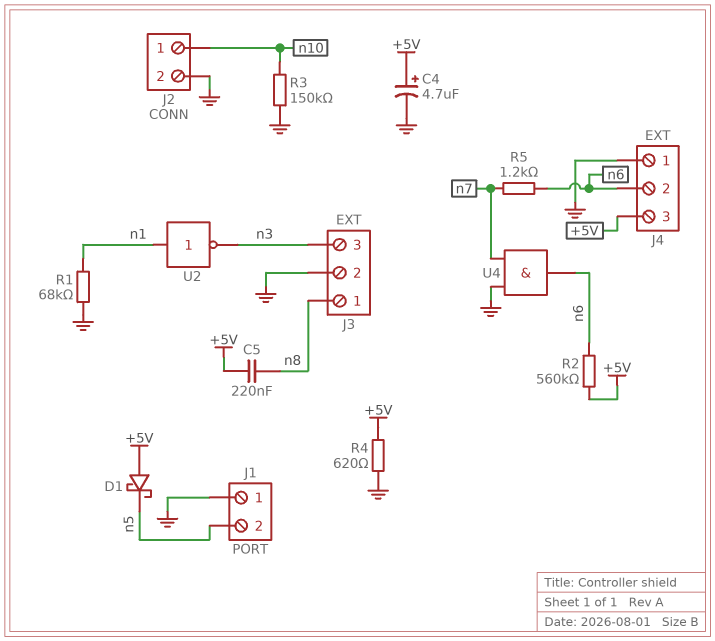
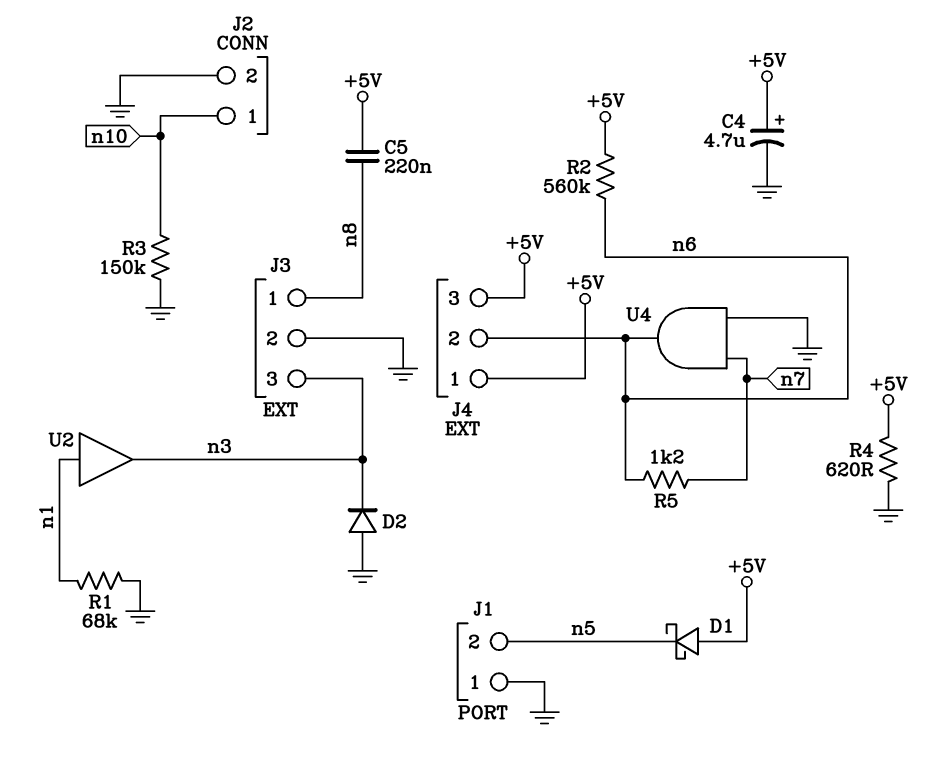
D2: none -> diode (A GND, K n3)
J4 pin 1: GND -> +5V
U2: NOT (in n1, out n3) -> buffer (in n1, out n3)

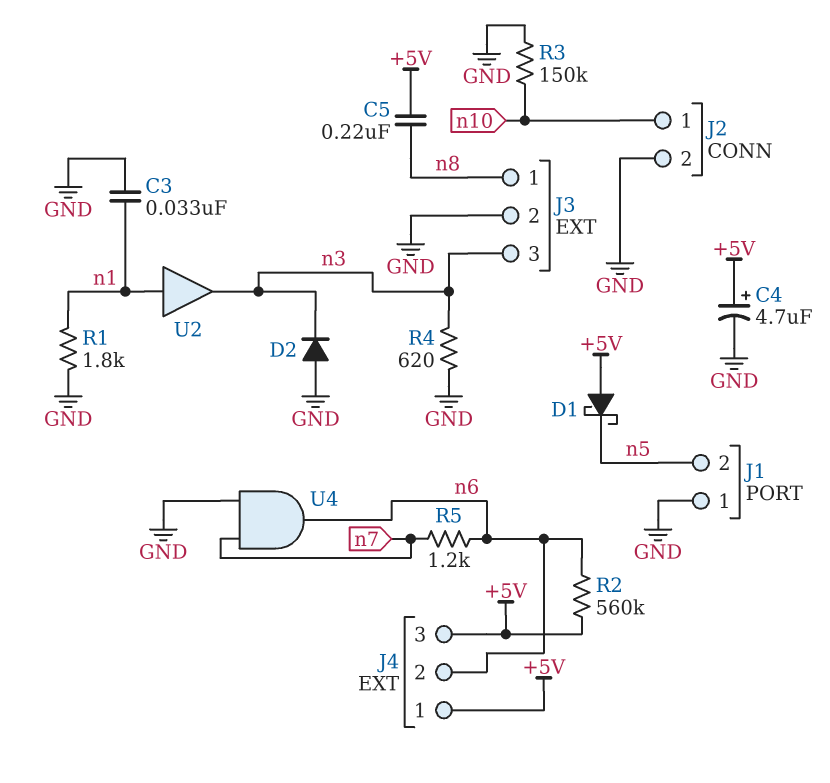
C3: none -> 33nF (GND, n1)
R1: 68k (GND, n1) -> 1.8k (GND, n1)
R4: 620 (+5V, GND) -> 620 (GND, n3)

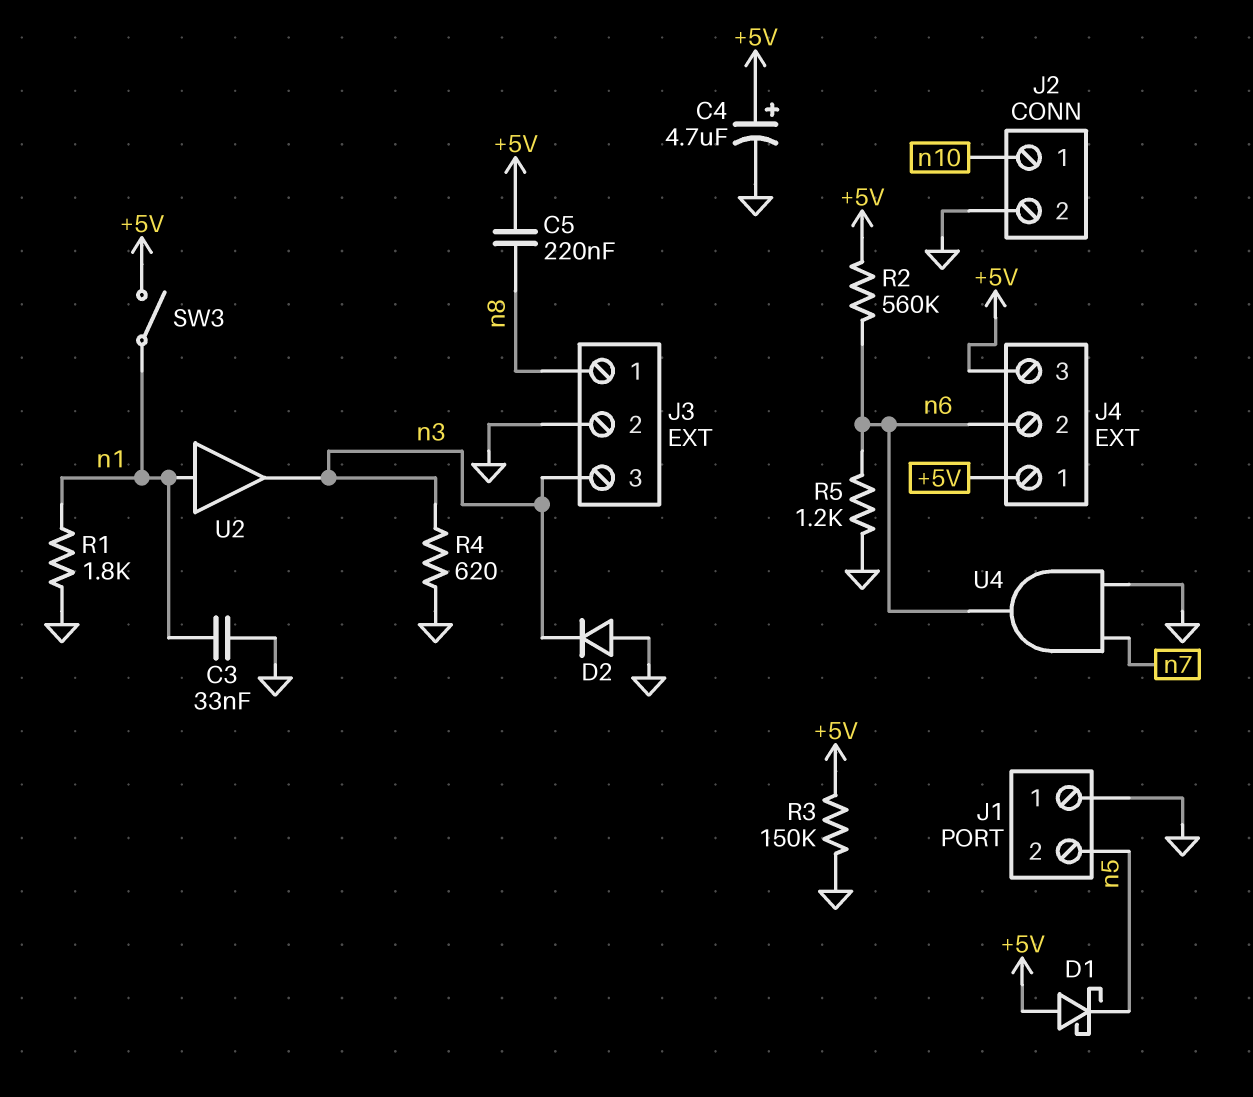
R3: 150k (GND, n10) -> 150k (+5V, GND)
R5: 1.2k (n6, n7) -> 1.2k (GND, n6)
SW3: none -> switch (+5V, n1)

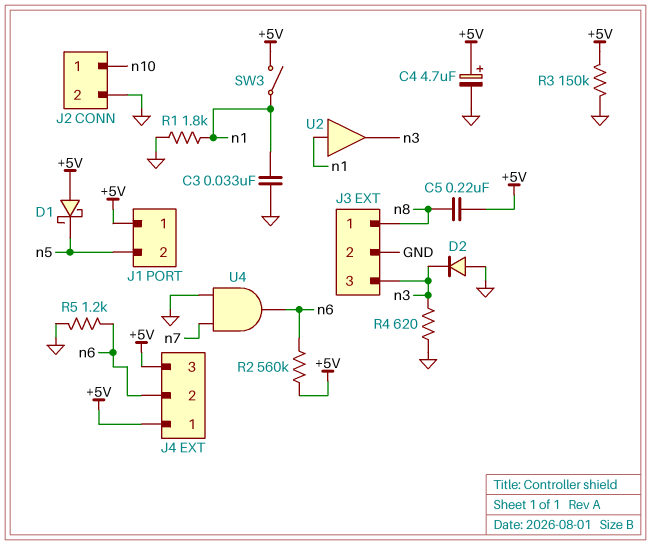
J1 pin 1: GND -> +5V

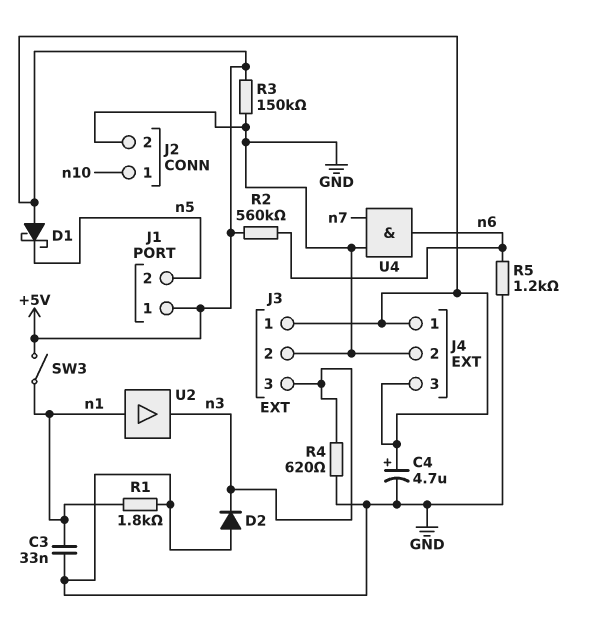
C5: 220nF (+5V, n8) -> none
J3 pin 1: n8 -> +5V
J4 pin 2: n6 -> GND

